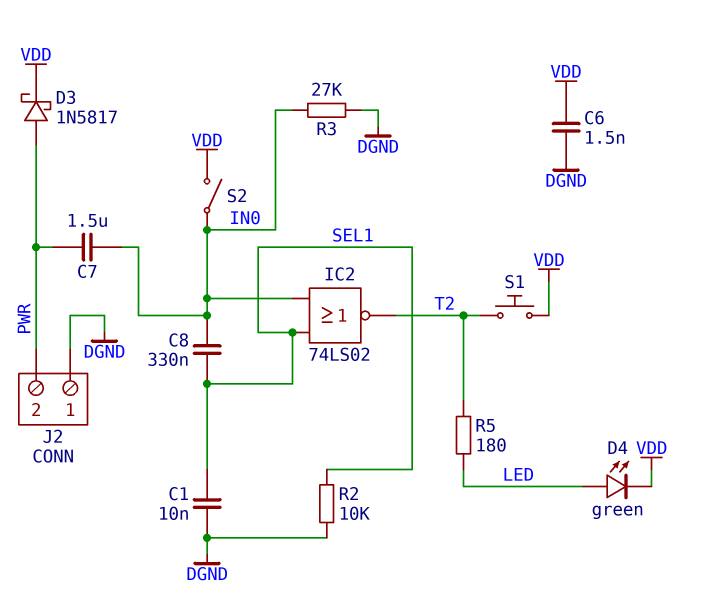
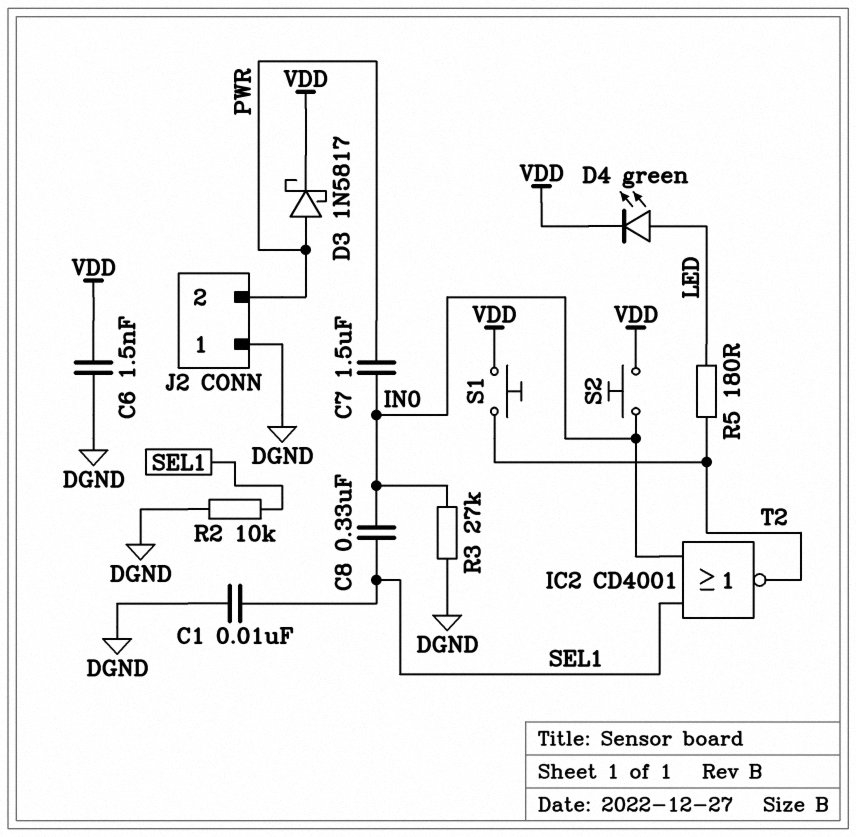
IC2: NOR 74LS02 (in IN0, in SEL1, out T2) -> NOR CD4001 (in IN0, in SEL1, out T2)
S2: switch (IN0, VDD) -> button (IN0, VDD)

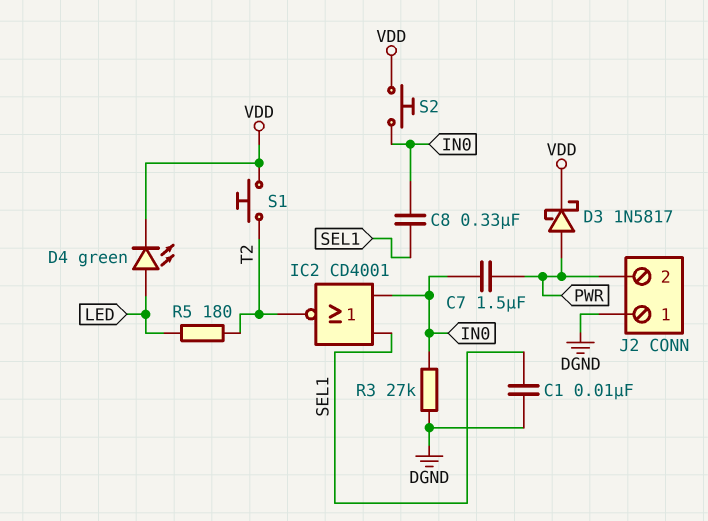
C6: 1.5nF (DGND, VDD) -> none
R2: 10k (DGND, SEL1) -> none

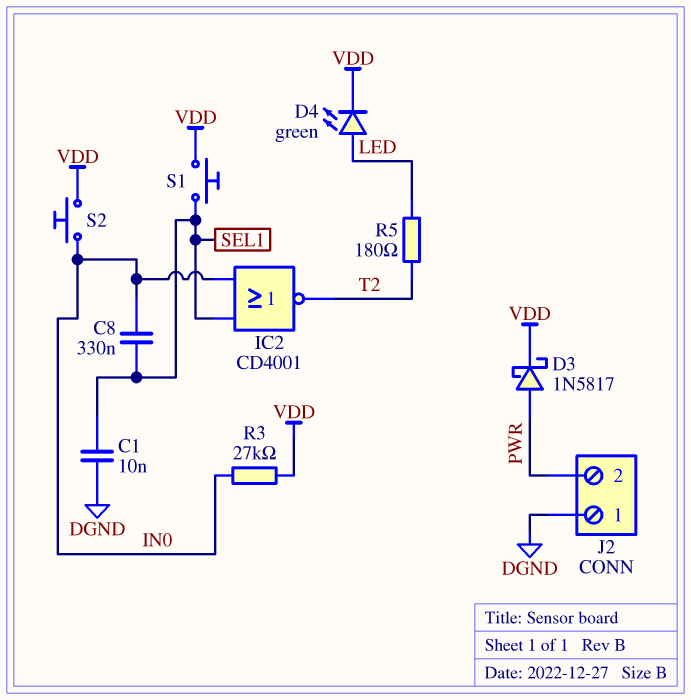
C7: 1.5uF (IN0, PWR) -> none
R3: 27k (DGND, IN0) -> 27k (IN0, VDD)
S1: button (T2, VDD) -> button (SEL1, VDD)

